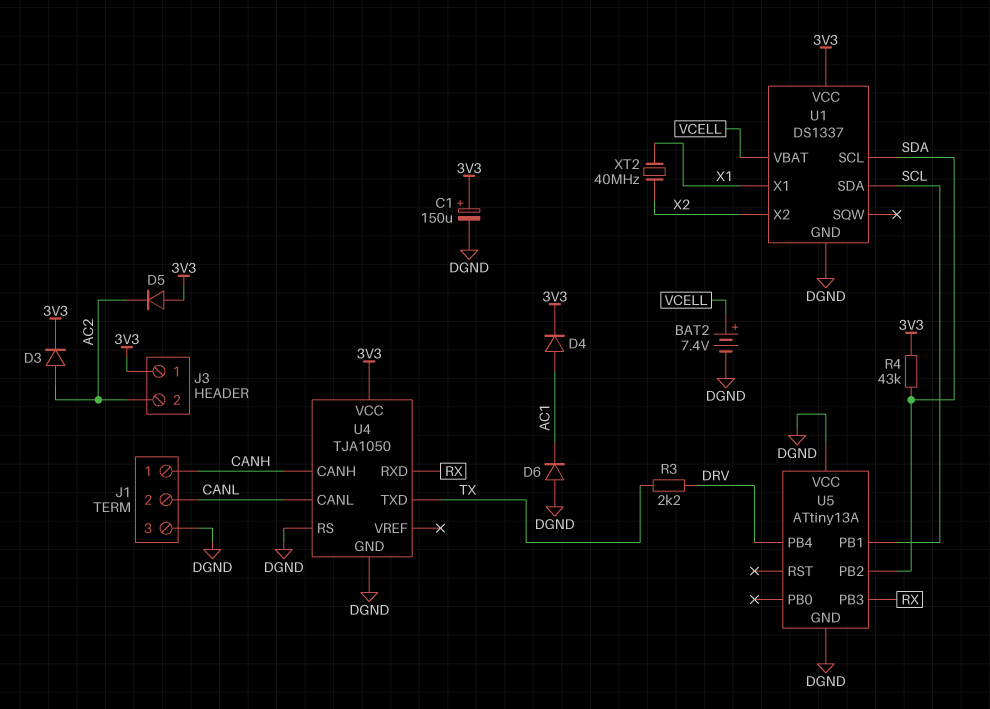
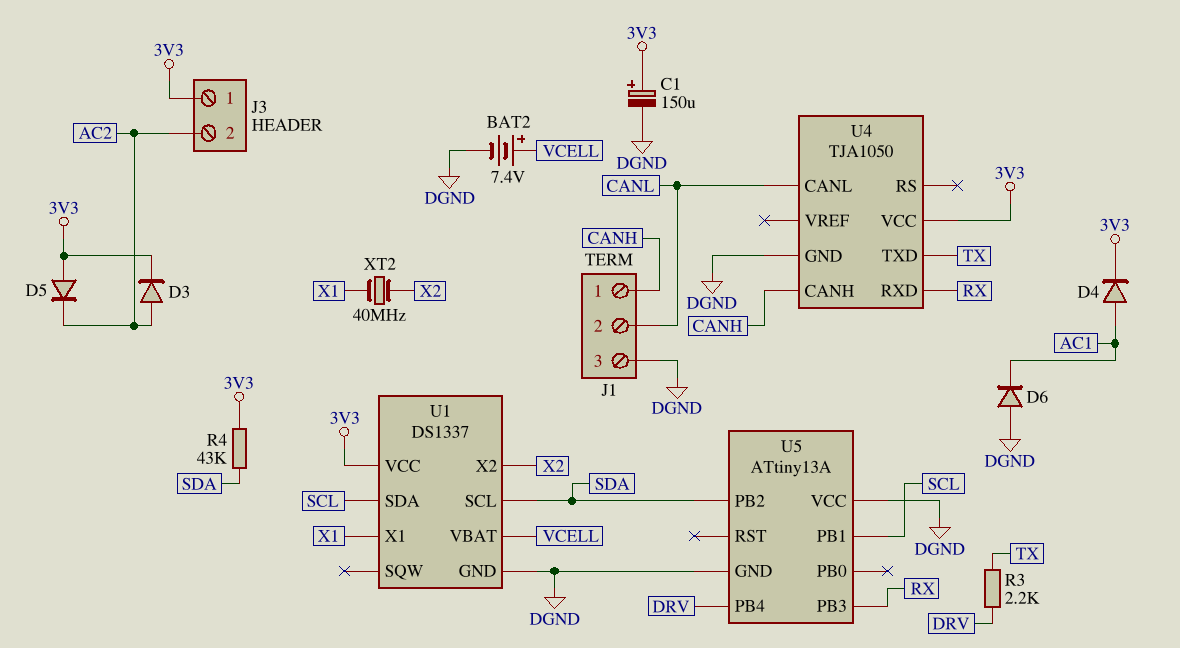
U4 pin RS: DGND -> none

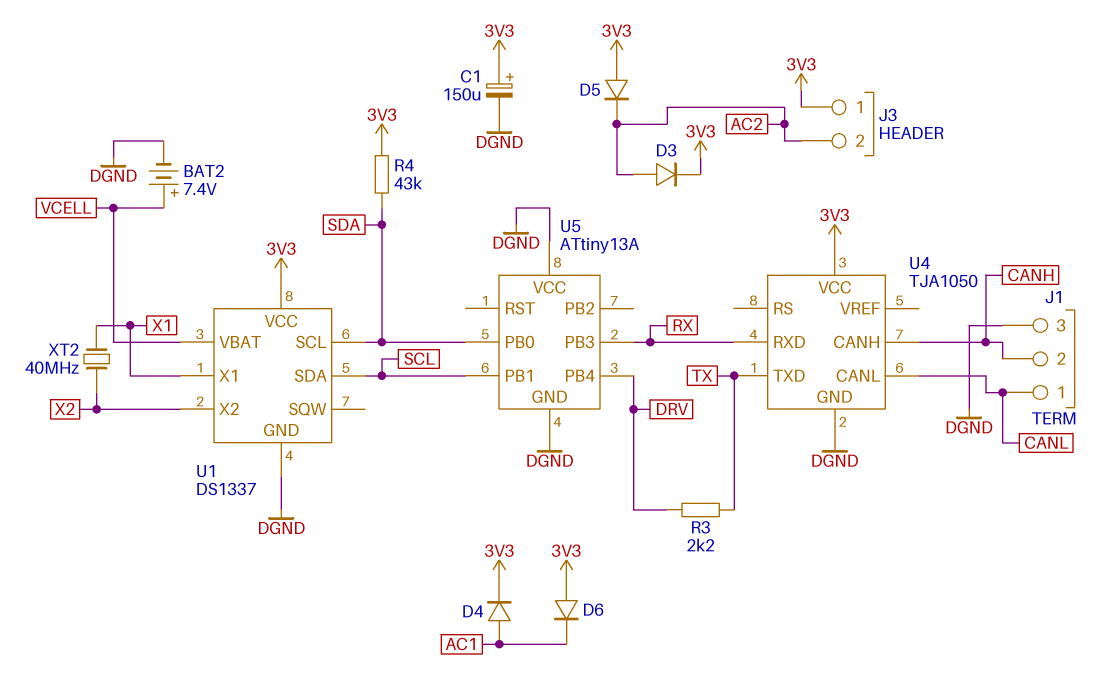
D6: diode (A DGND, K AC1) -> diode (A 3V3, K AC1)
J1 pin 1: CANH -> CANL
J1 pin 2: CANL -> CANH
U5 pin PB0: none -> SDA
U5 pin PB2: SDA -> none

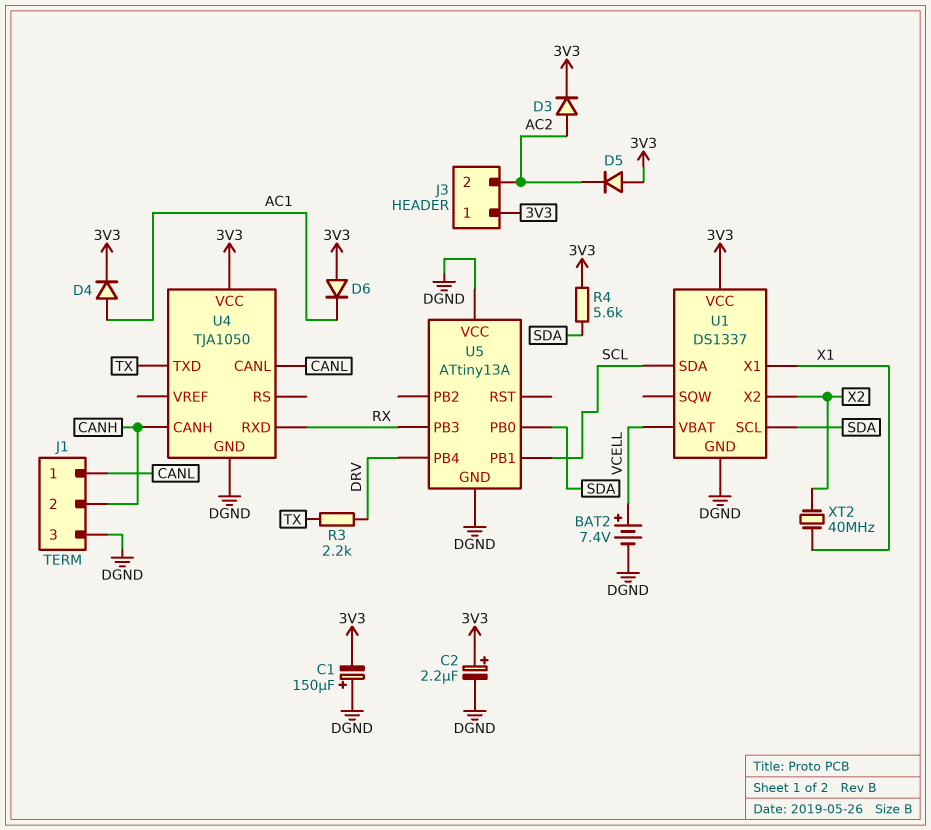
C1: 150uF (plus 3V3, minus DGND) -> 150uF (plus DGND, minus 3V3)
C2: none -> 2.2uF (plus 3V3, minus DGND)
R4: 43k (3V3, SDA) -> 5.6k (3V3, SDA)

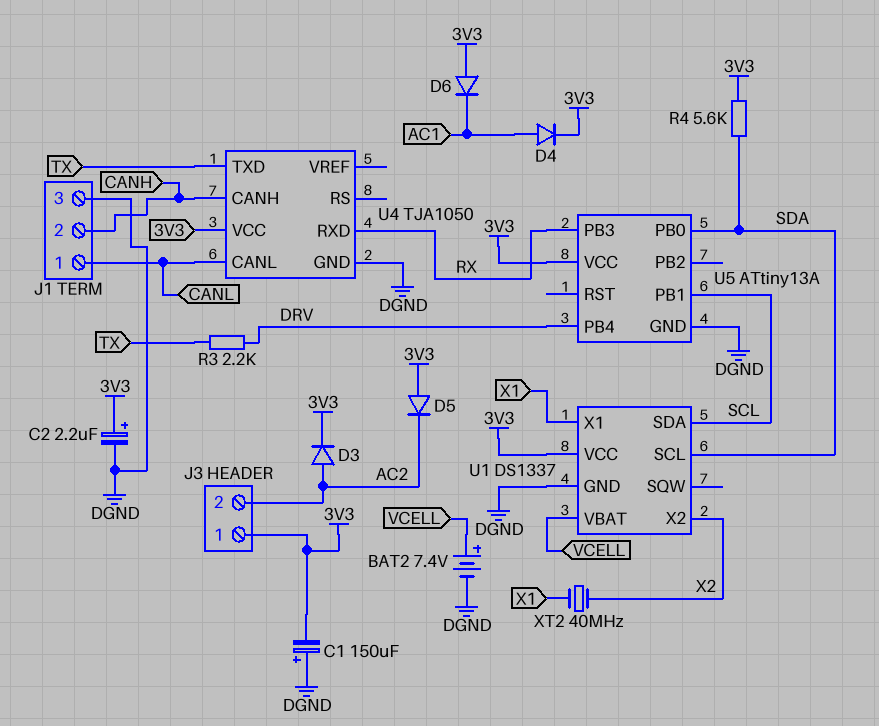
U5 pin VCC: DGND -> 3V3

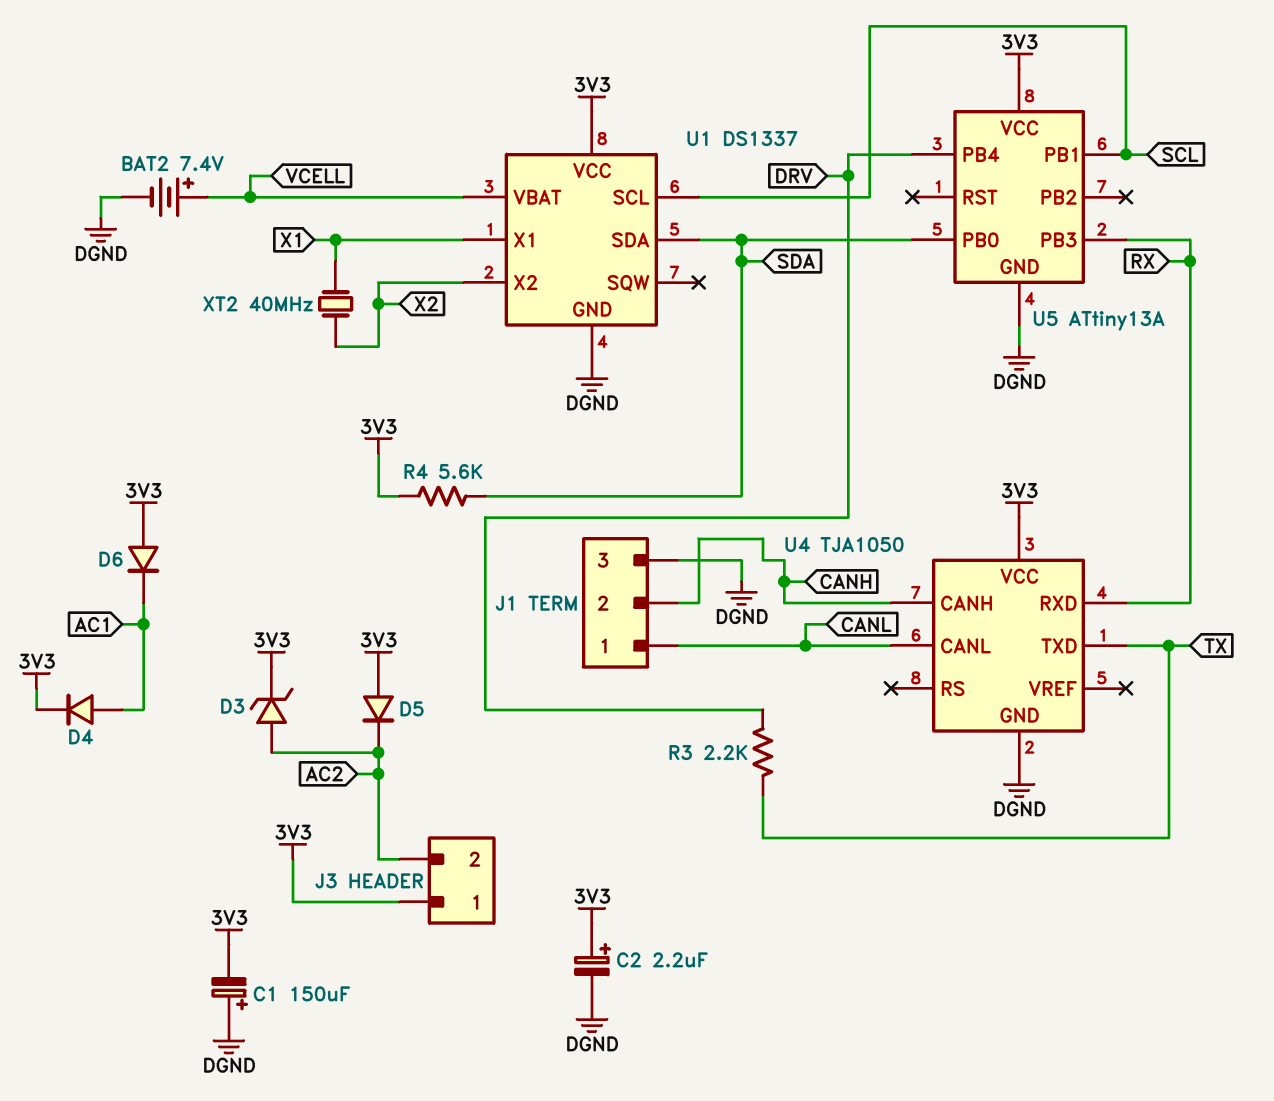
D3: diode (A AC2, K 3V3) -> zener (A AC2, K 3V3)
U1 pin SCL: SDA -> SCL
U1 pin SDA: SCL -> SDA

